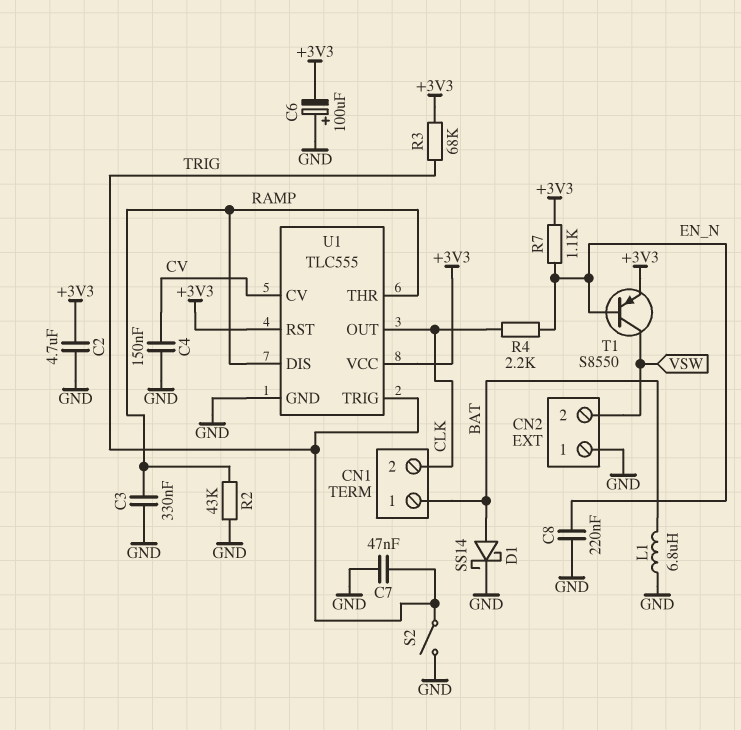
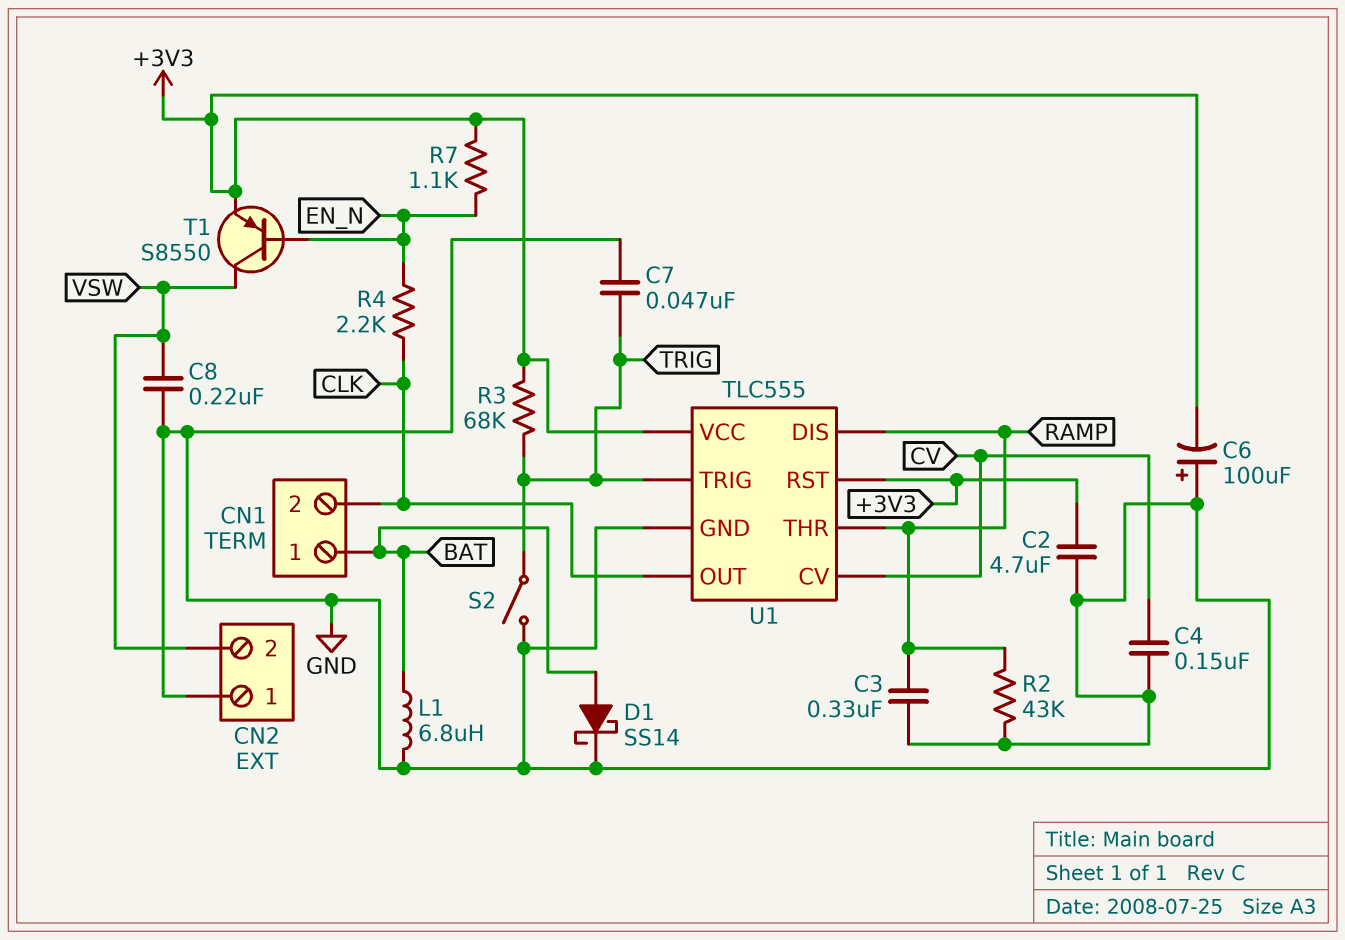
C8: 220nF (EN_N, GND) -> 220nF (GND, VSW)

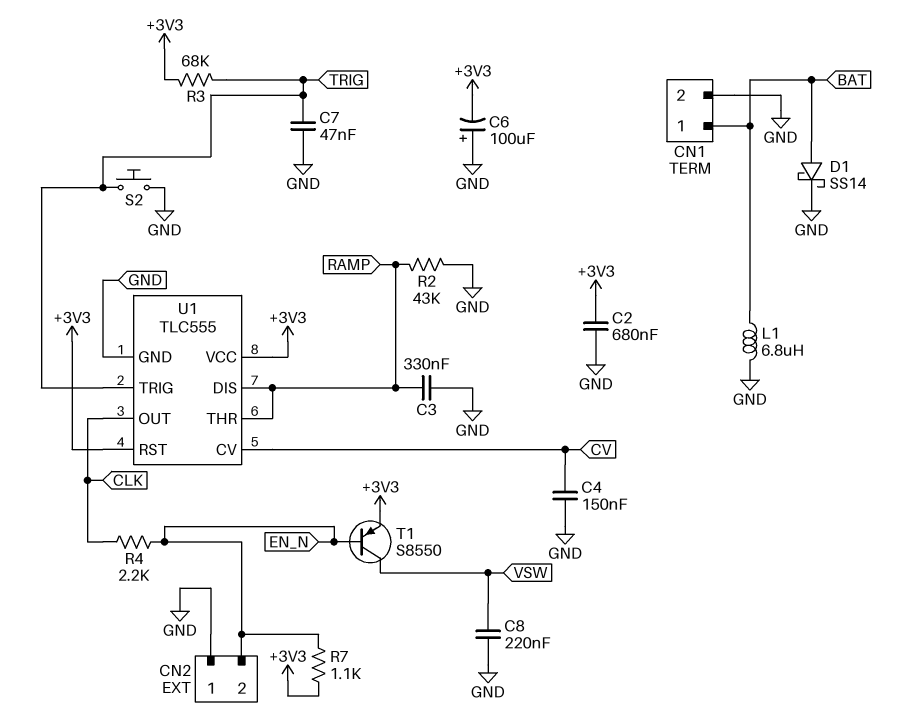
C2: 4.7uF (+3V3, GND) -> 680nF (+3V3, GND)
CN1 pin 2: CLK -> GND
CN2 pin 2: VSW -> EN_N
S2: switch (GND, TRIG) -> button (GND, TRIG)

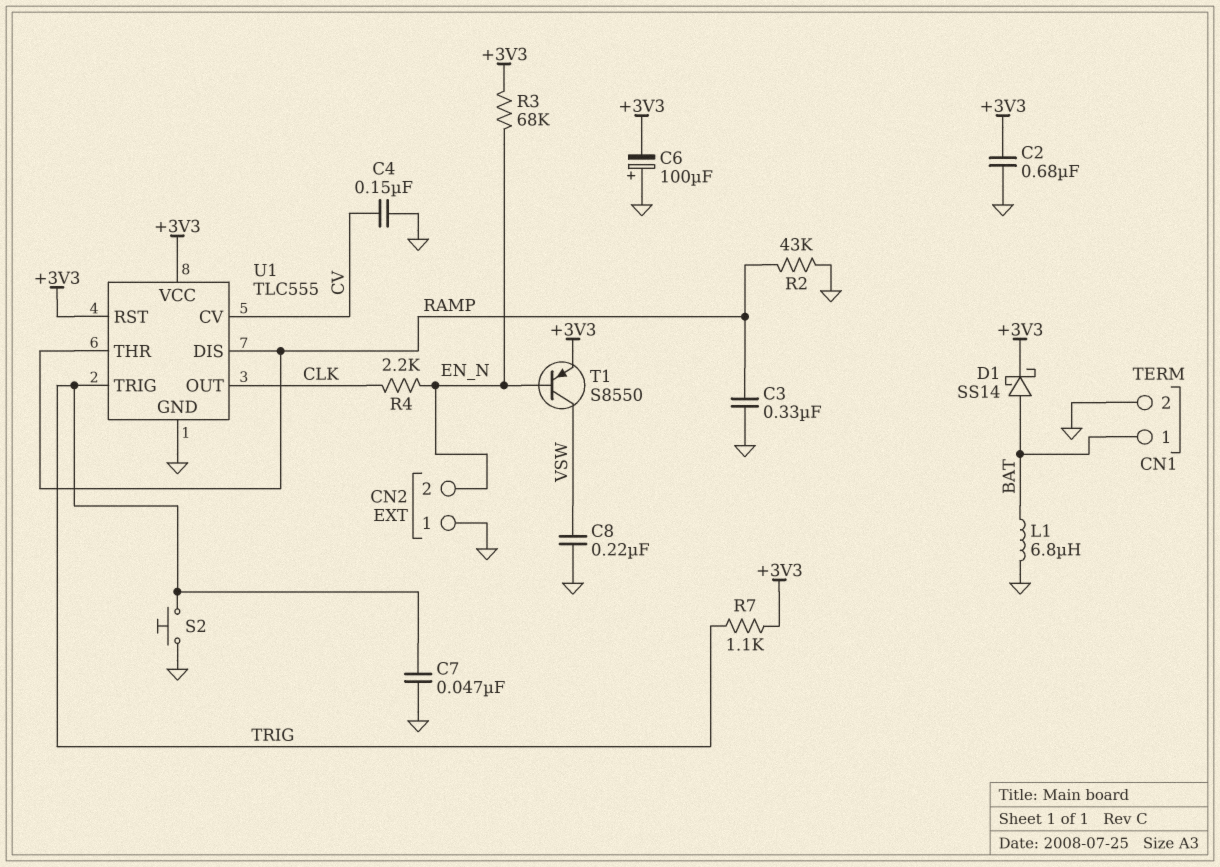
D1: schottky SS14 (A BAT, K GND) -> schottky SS14 (A BAT, K +3V3)
R3: 68k (+3V3, TRIG) -> 68k (+3V3, EN_N)
R7: 1.1k (+3V3, EN_N) -> 1.1k (+3V3, TRIG)

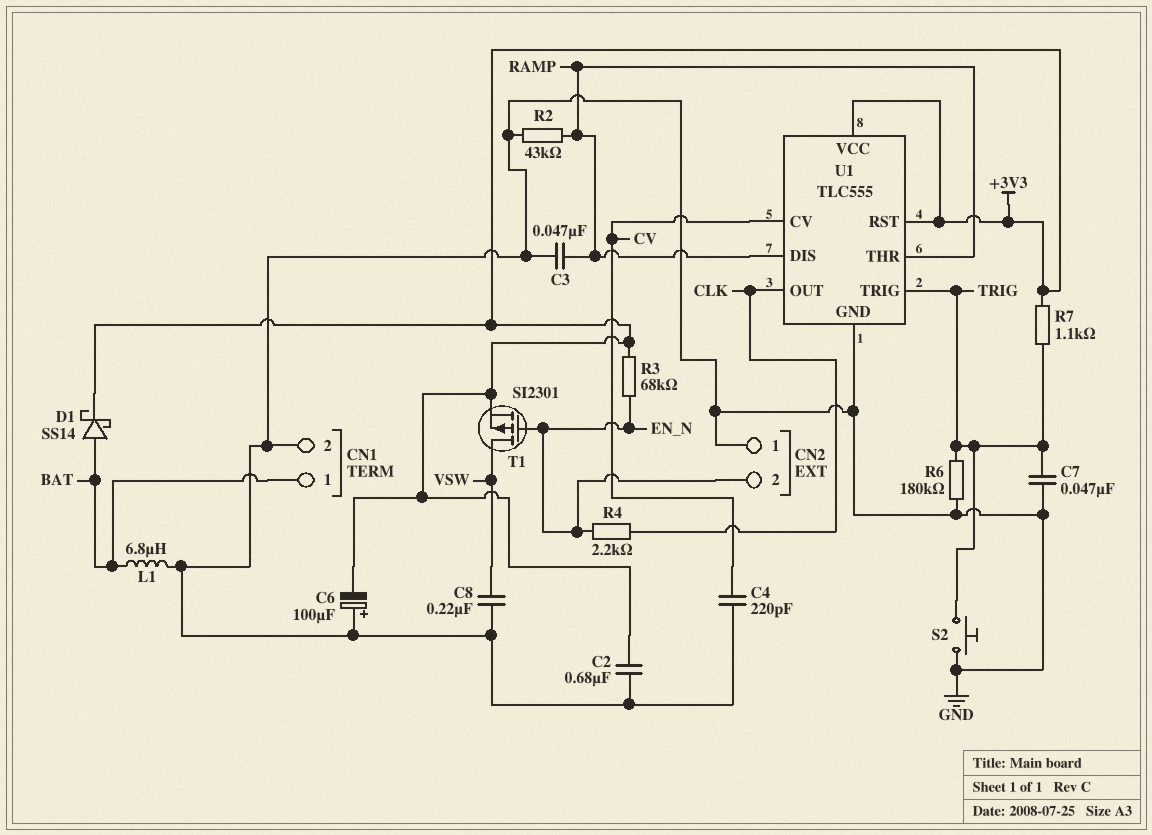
C3: 330nF (GND, RAMP) -> 47nF (GND, RAMP)
C4: 150nF (CV, GND) -> 220pF (CV, GND)
R6: none -> 180k (GND, TRIG)
T1: PNP S8550 (B EN_N, C VSW, E +3V3) -> PMOS SI2301 (G EN_N, D VSW, S +3V3)

